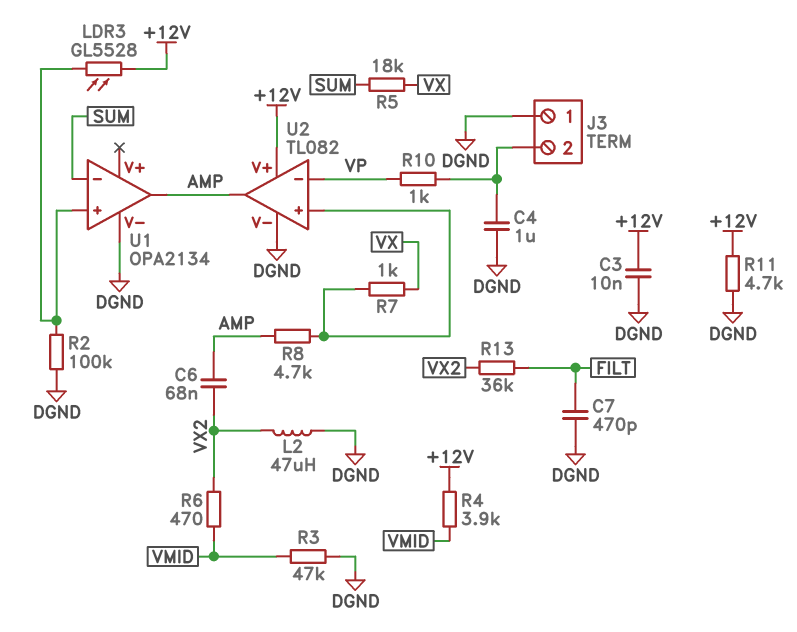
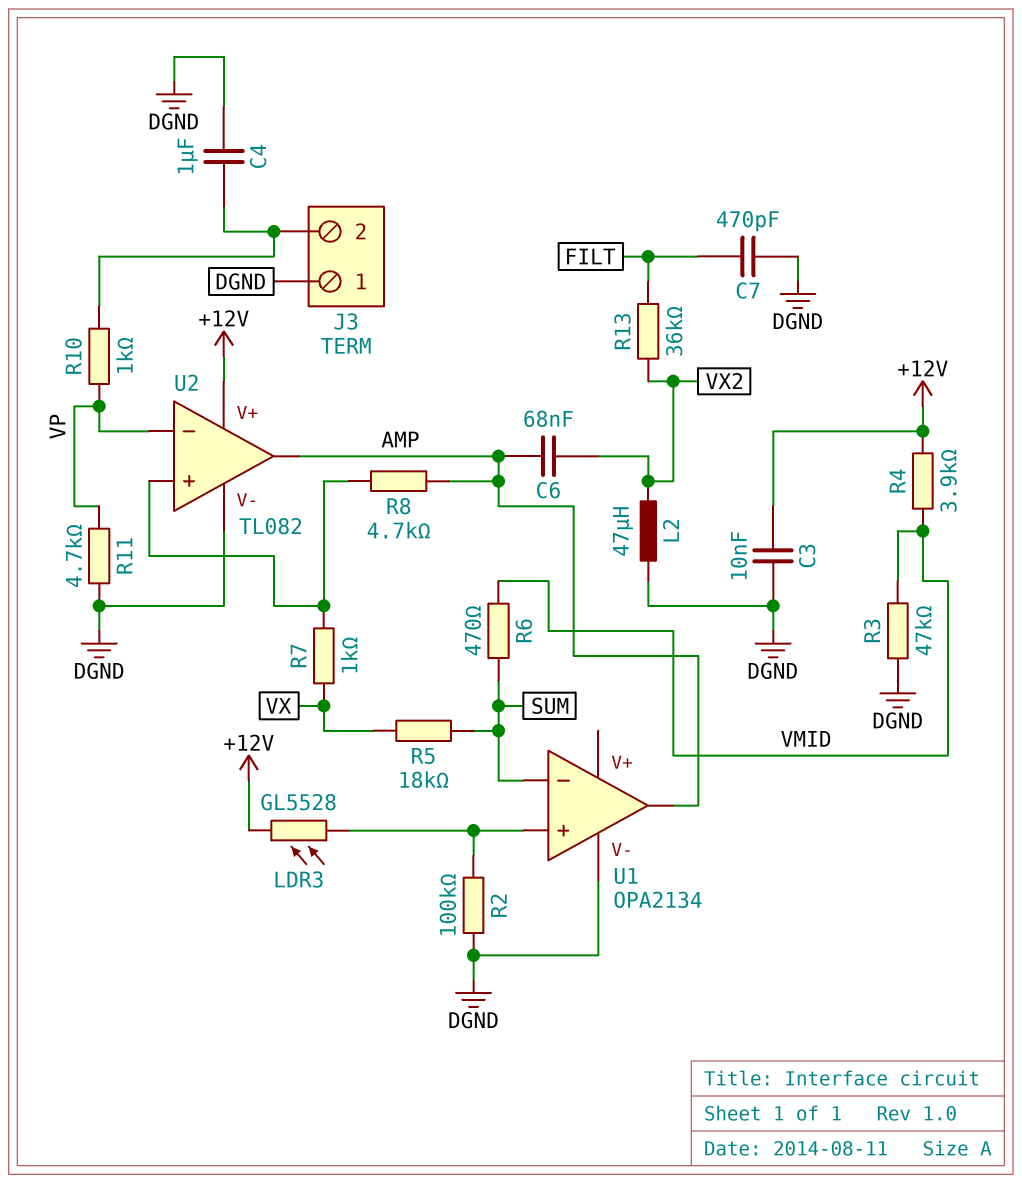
R6: 470 (VMID, VX2) -> 470 (SUM, VMID)
R11: 4.7k (+12V, DGND) -> 4.7k (DGND, VP)

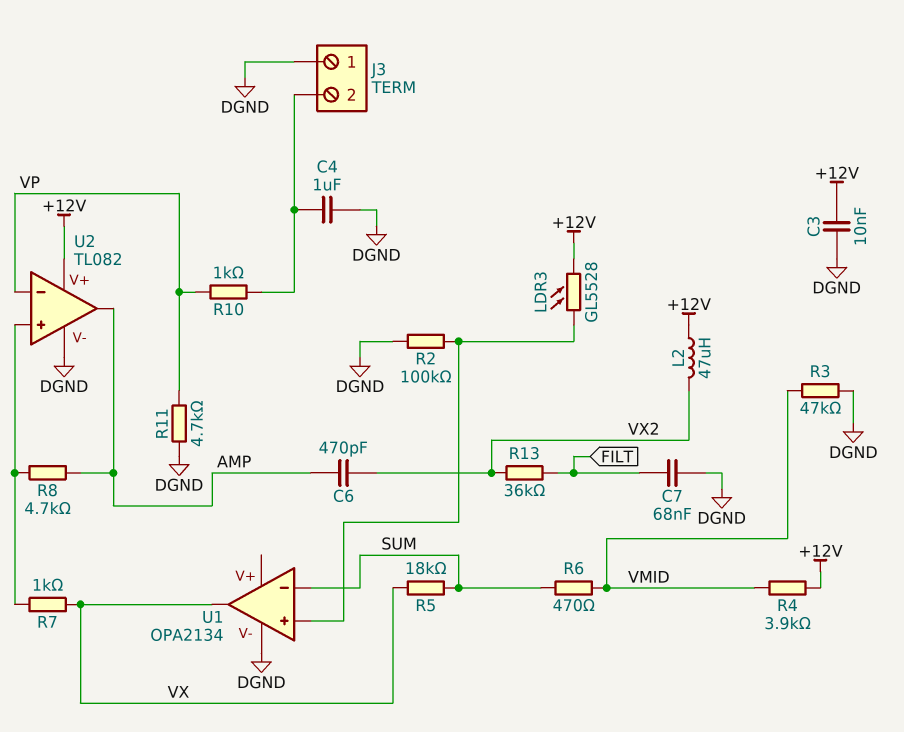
C6: 68nF (AMP, VX2) -> 470pF (AMP, VX2)
C7: 470pF (DGND, FILT) -> 68nF (DGND, FILT)
L2: 47uH (DGND, VX2) -> 47uH (+12V, VX2)
U1 pin out: AMP -> VX

